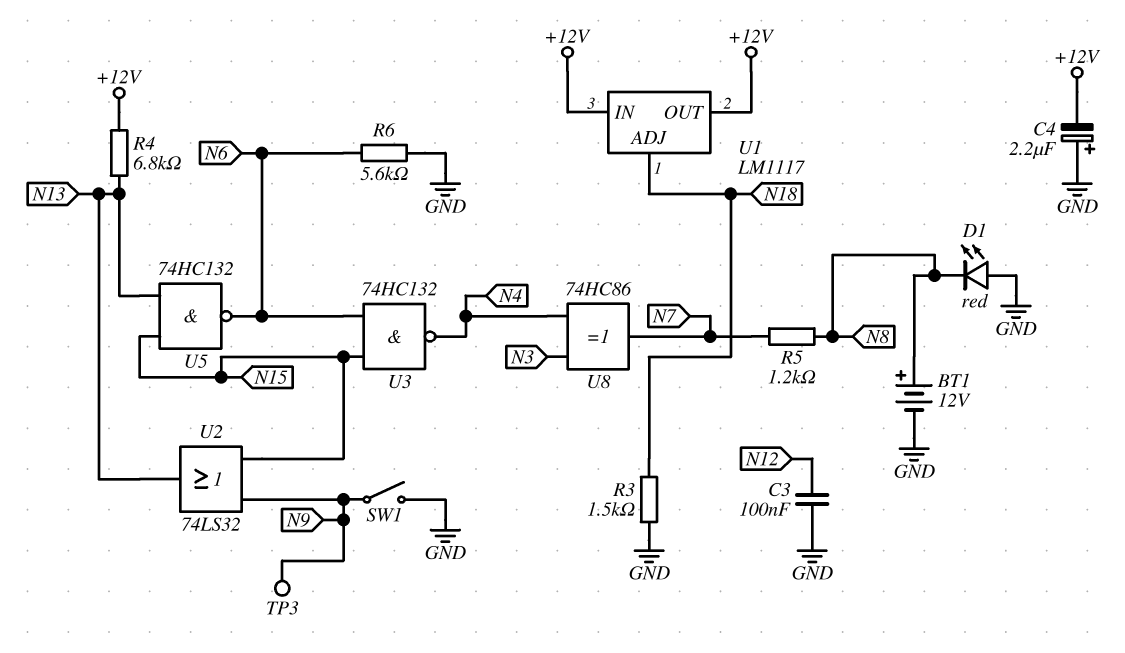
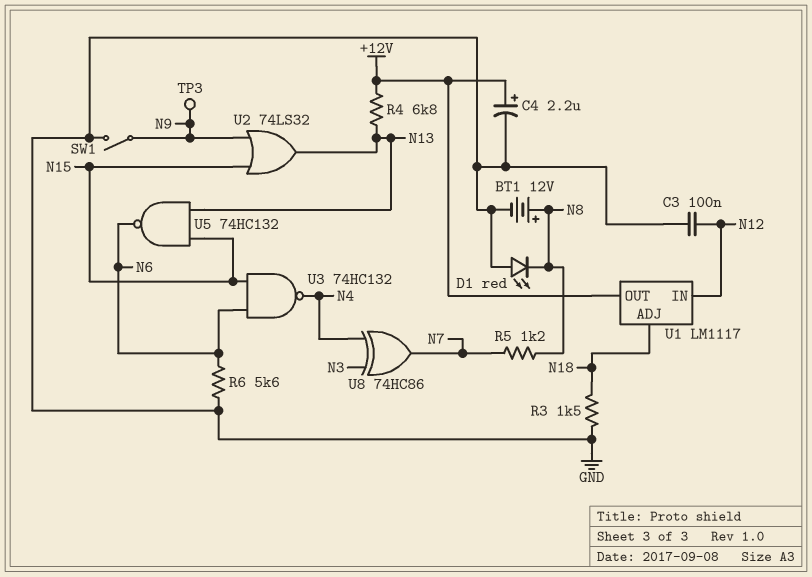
C4: 2.2uF (plus GND, minus +12V) -> 2.2uF (plus +12V, minus GND)
U1 pin IN: +12V -> N12

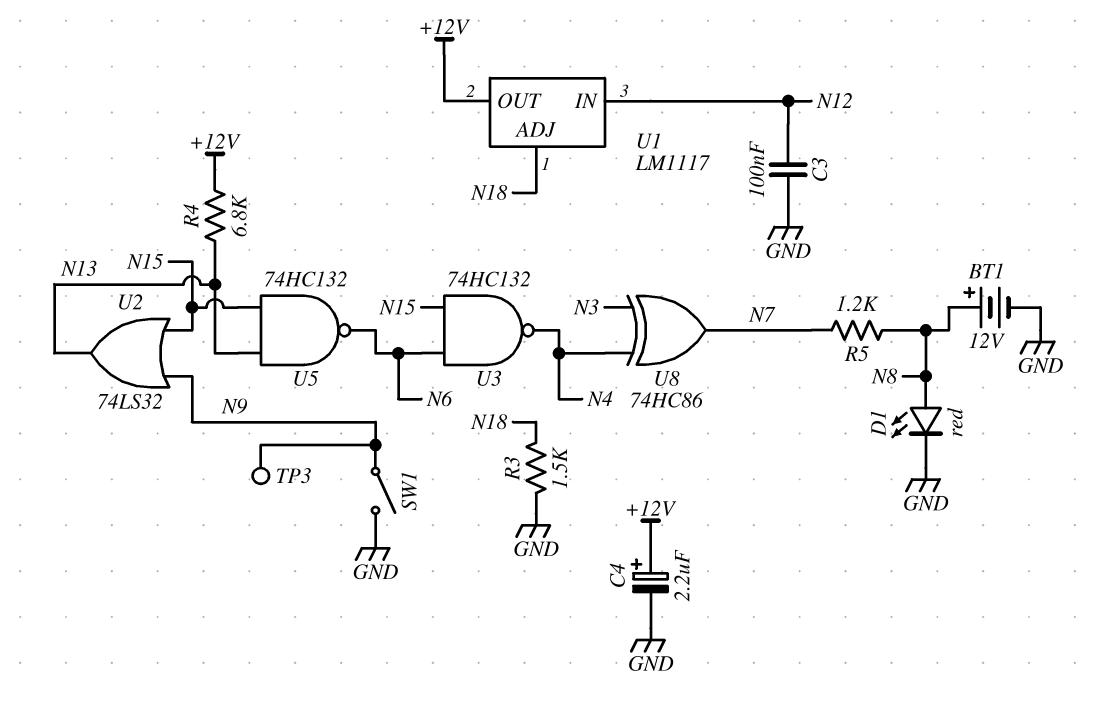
D1: LED red (A GND, K N8) -> LED red (A N8, K GND)
R6: 5.6k (GND, N6) -> none

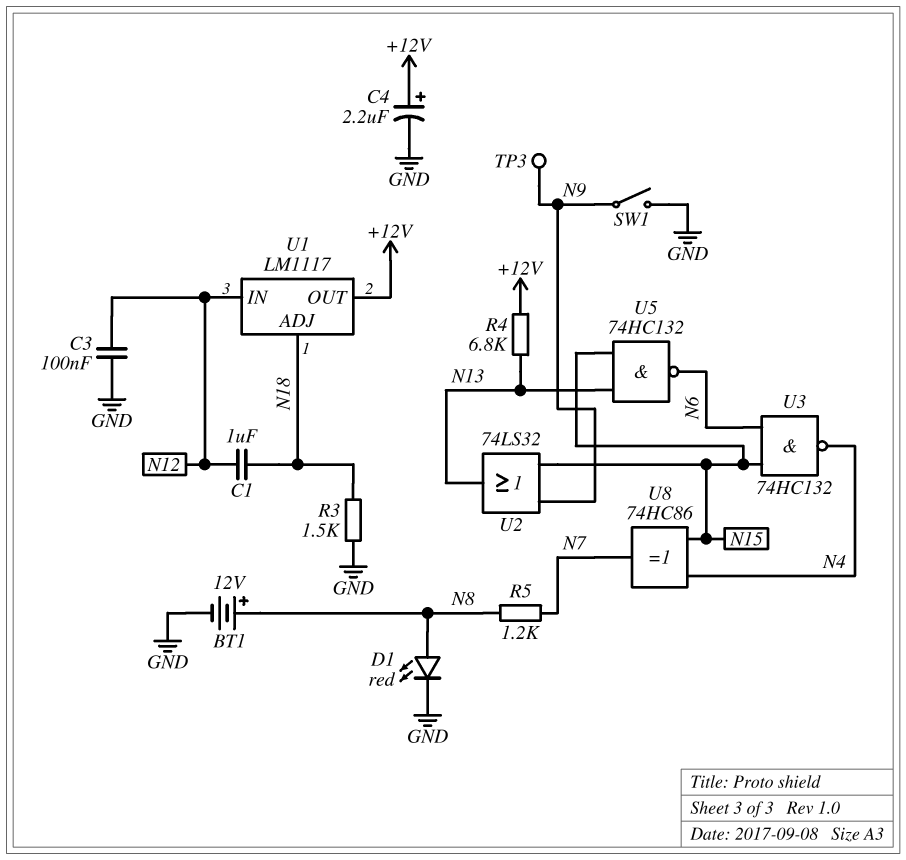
C1: none -> 1uF (N12, N18)
U8: XOR 74HC86 (in N3, in N4, out N7) -> XOR 74HC86 (in N4, in N15, out N7)

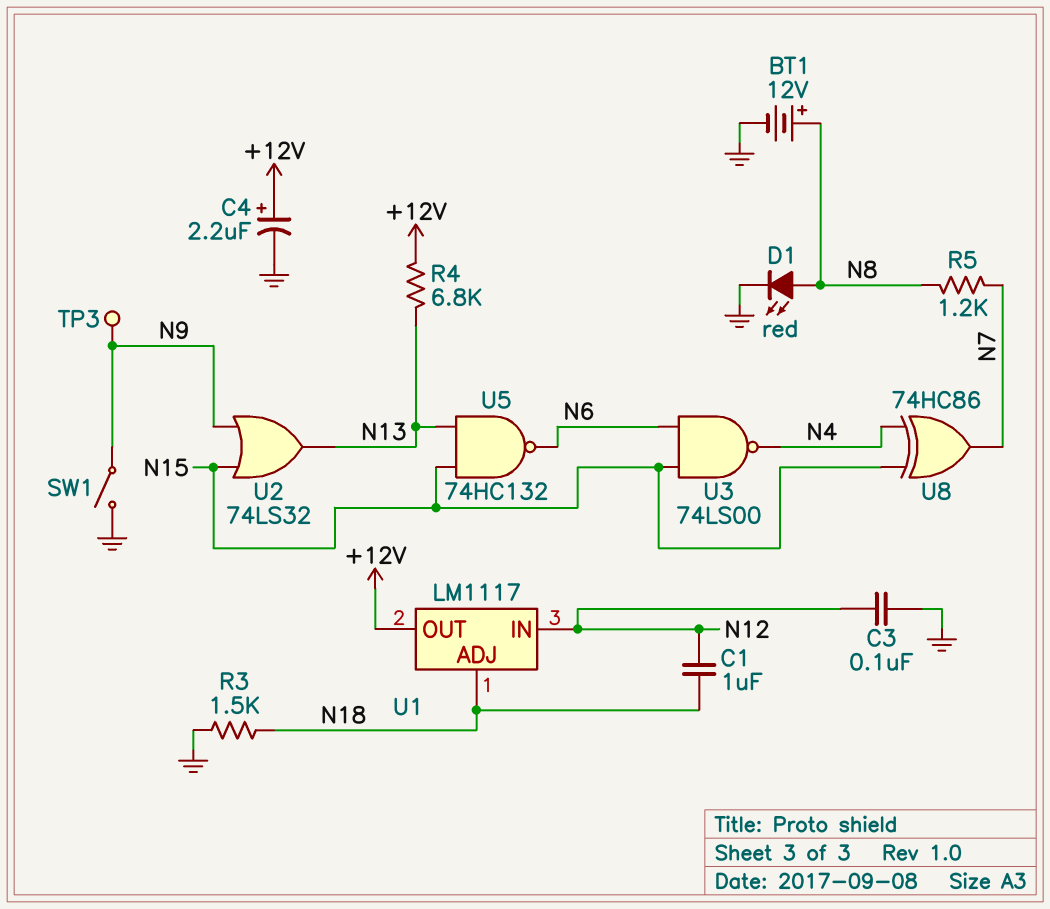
U3: NAND 74HC132 (in N6, in N15, out N4) -> NAND 74LS00 (in N6, in N15, out N4)

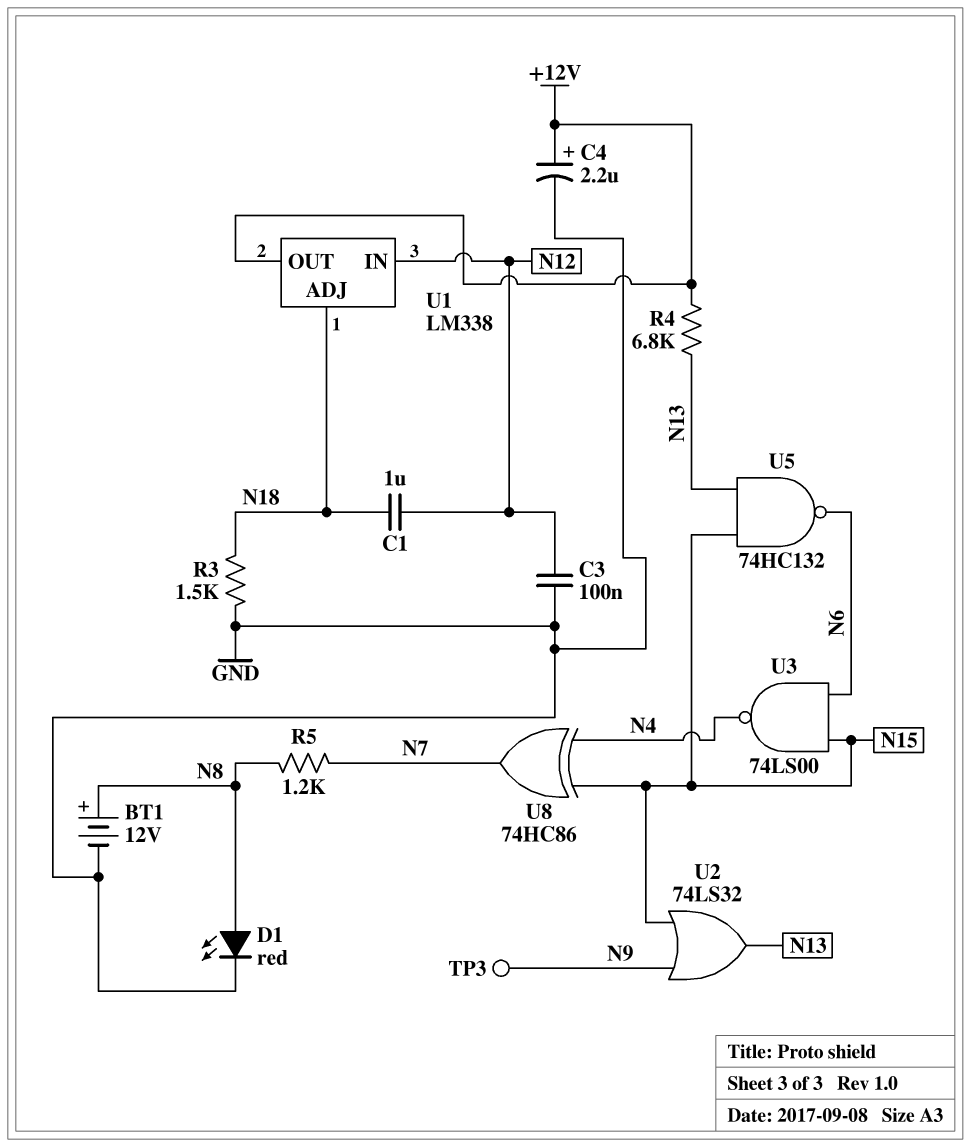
SW1: switch (GND, N9) -> none
U1: LM1117 -> LM338

